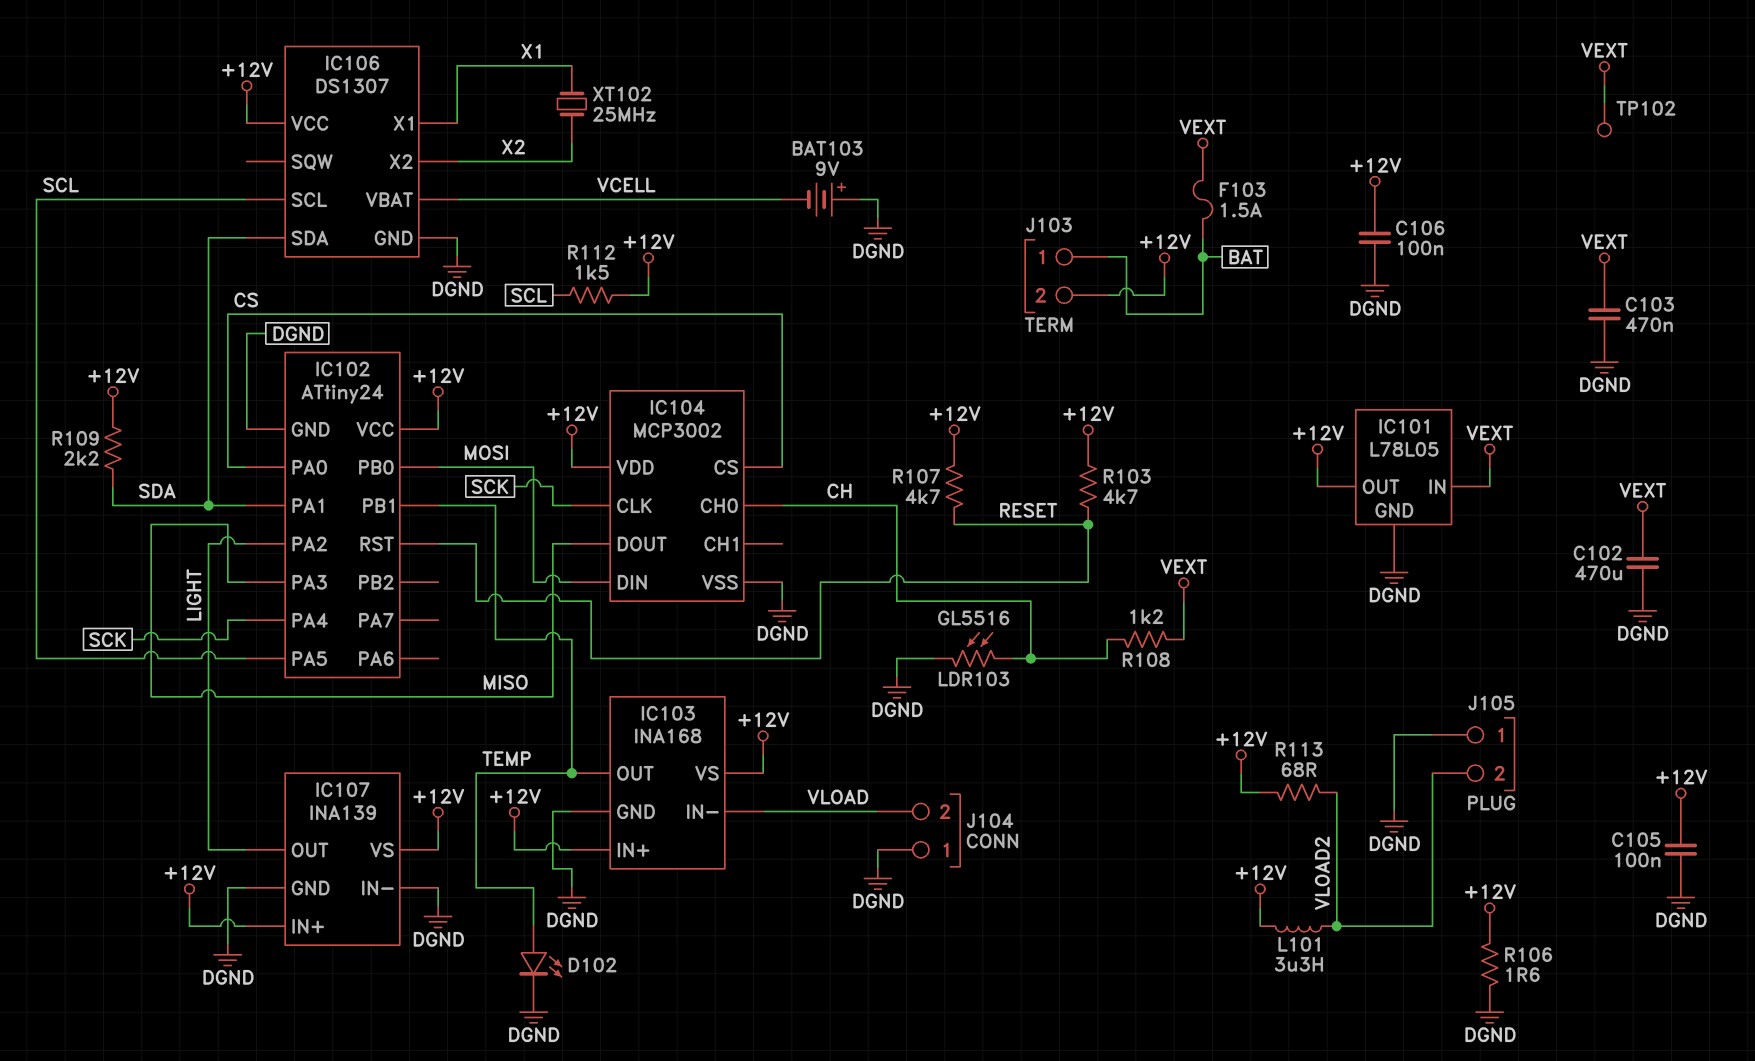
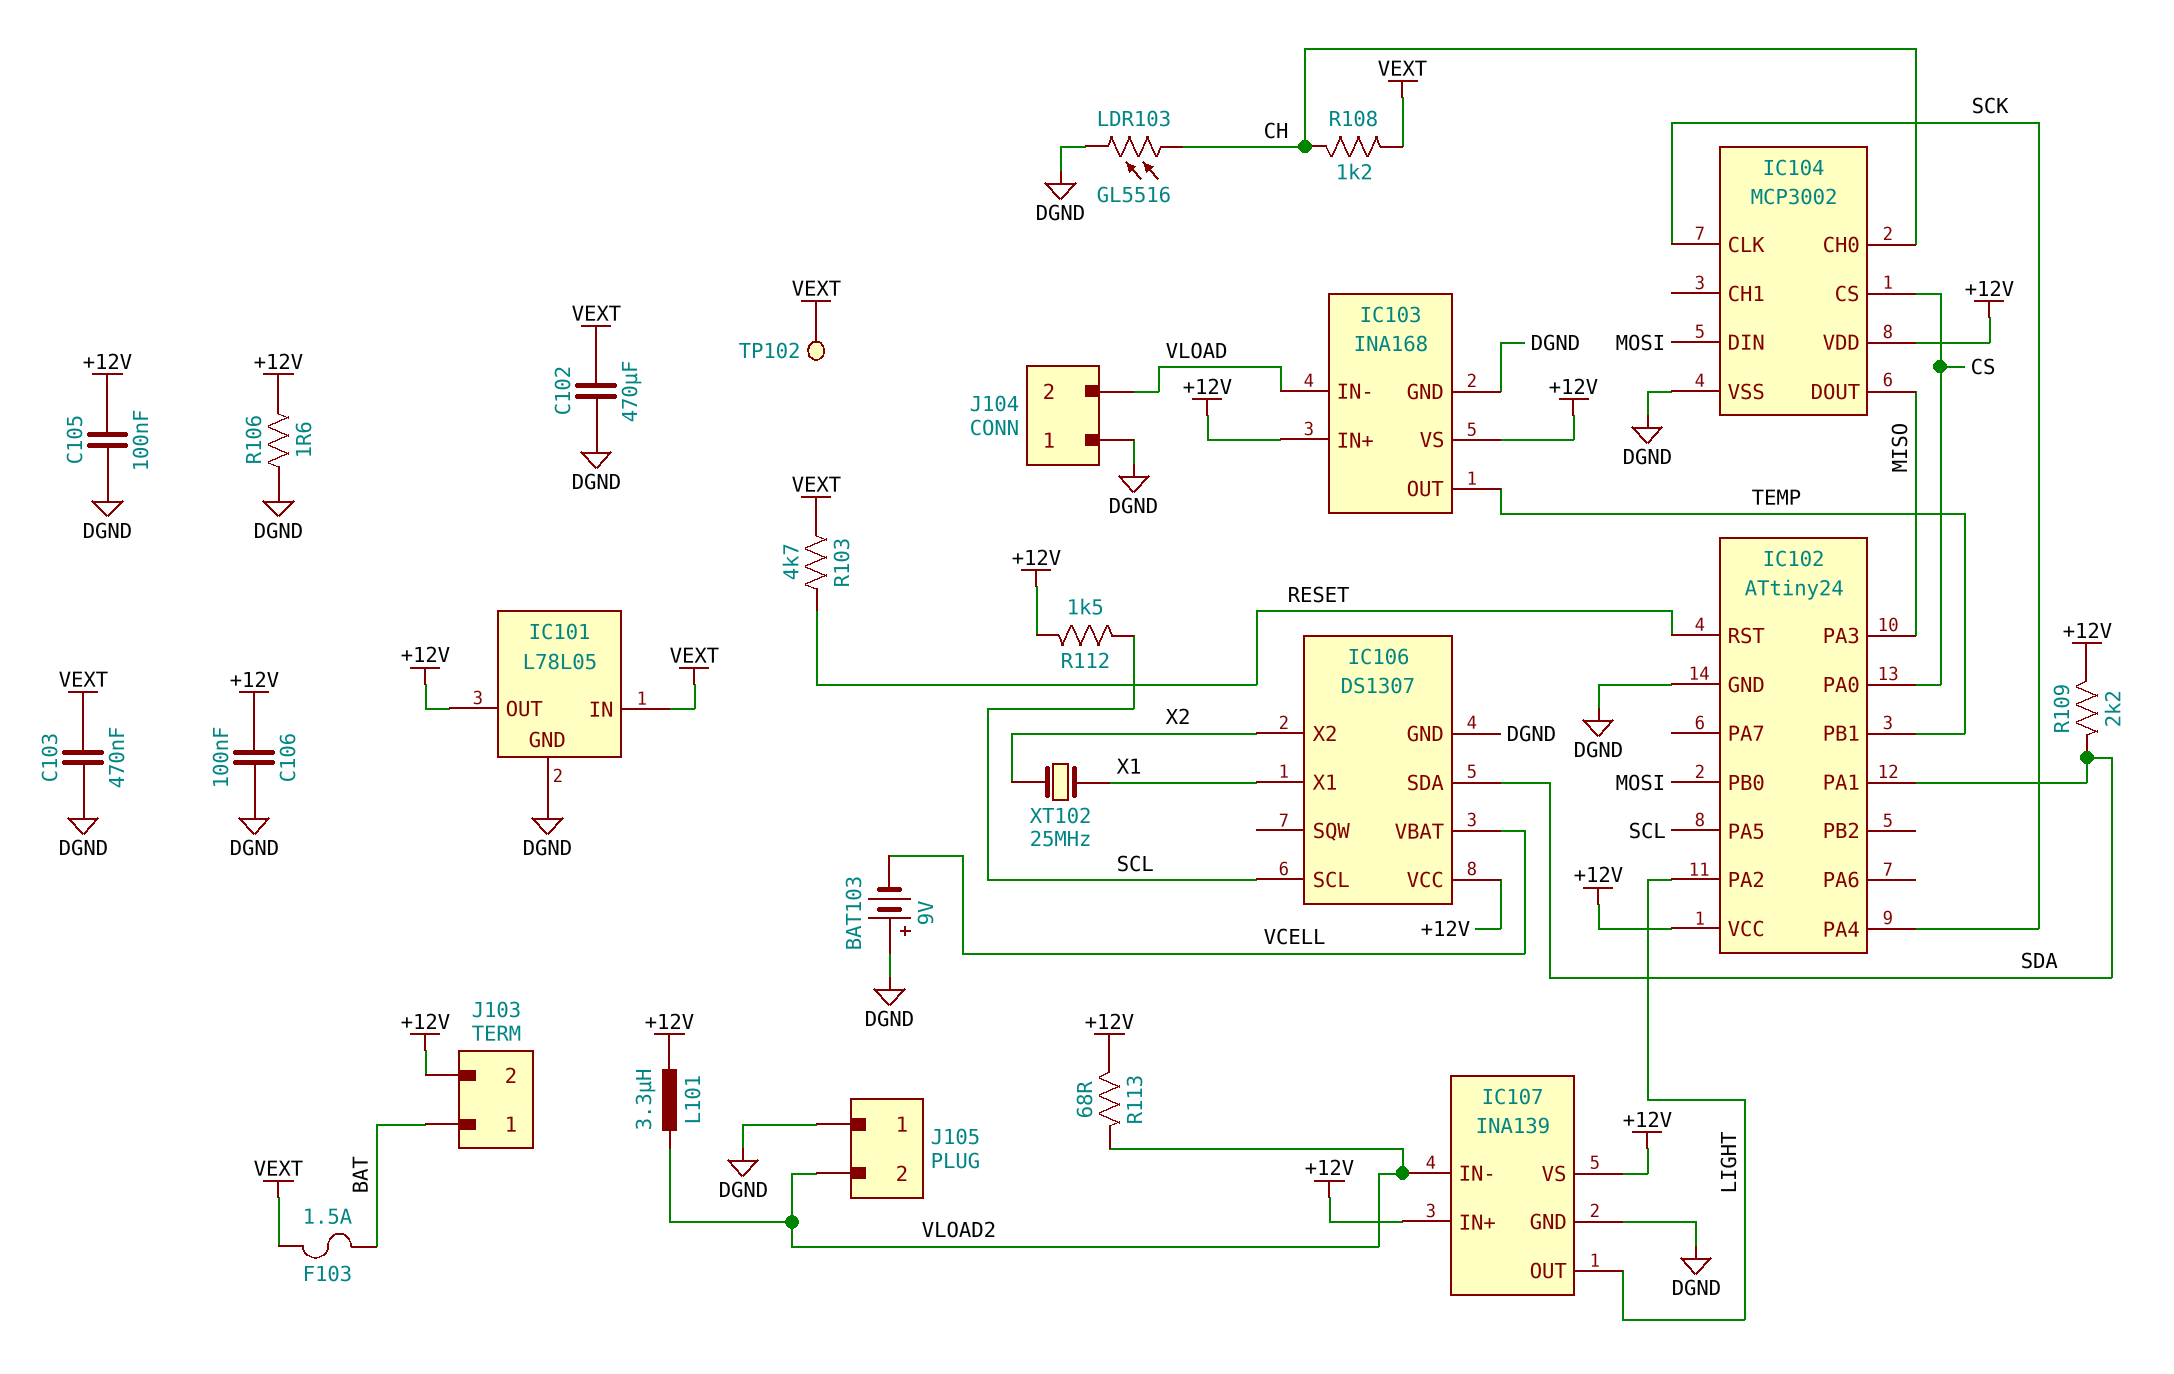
D102: LED (A TEMP, K DGND) -> none
IC107 pin IN-: DGND -> VLOAD2
R103: 4.7k (+12V, RESET) -> 4.7k (RESET, VEXT)
R107: 4.7k (+12V, RESET) -> none

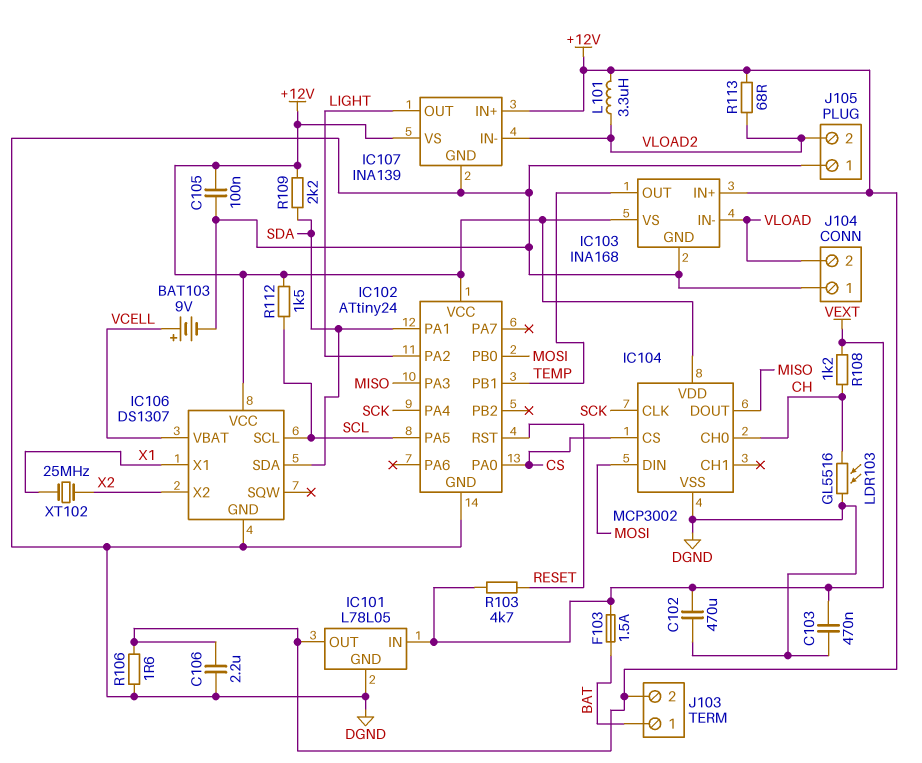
BAT103: 9V (plus DGND, minus VCELL) -> 9V (plus VCELL, minus DGND)
C106: 100nF (+12V, DGND) -> 2.2uF (+12V, DGND)
TP102: test point (VEXT) -> none

